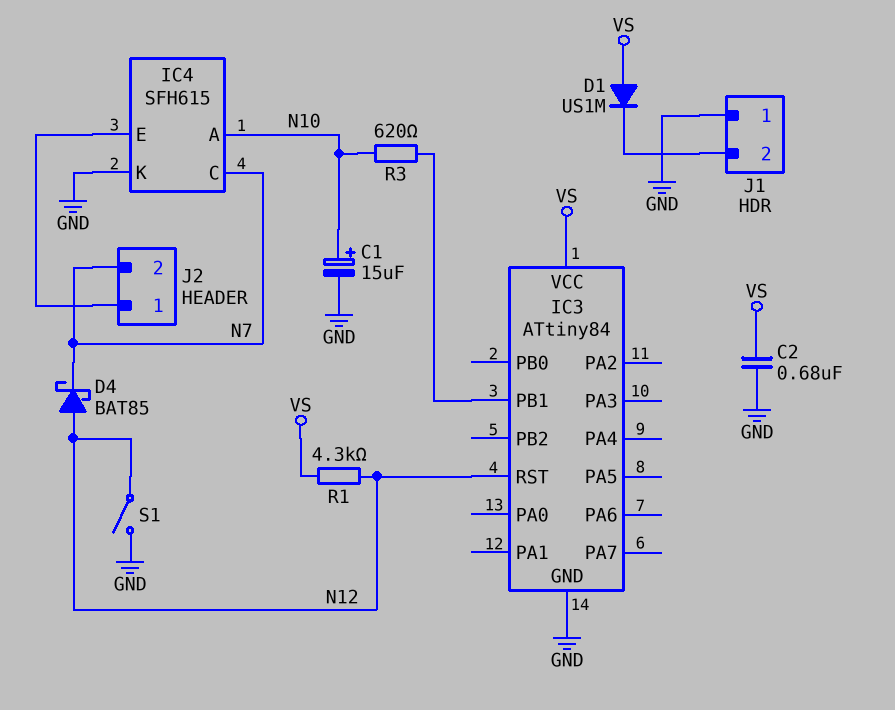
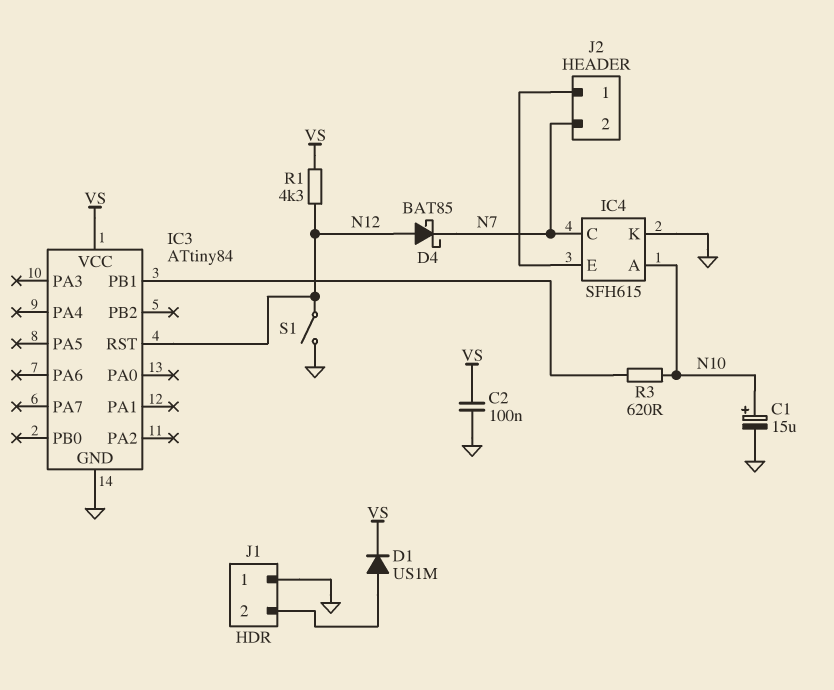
C2: 680nF (GND, VS) -> 100nF (GND, VS)
D1: diode US1M (A VS, K J1/2) -> diode US1M (A J1/2, K VS)

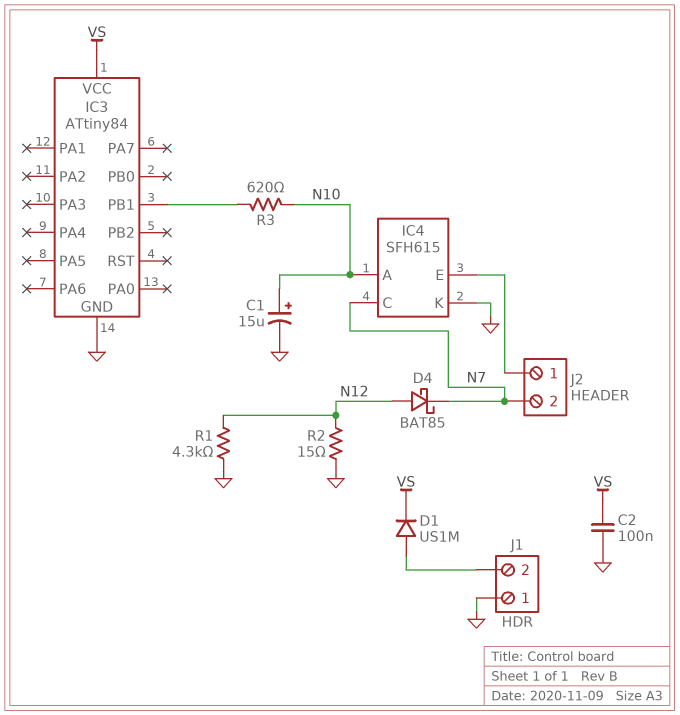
IC3 pin RST: N12 -> none
R1: 4.3k (N12, VS) -> 4.3k (GND, N12)
R2: none -> 15 (GND, N12)
S1: switch (GND, N12) -> none

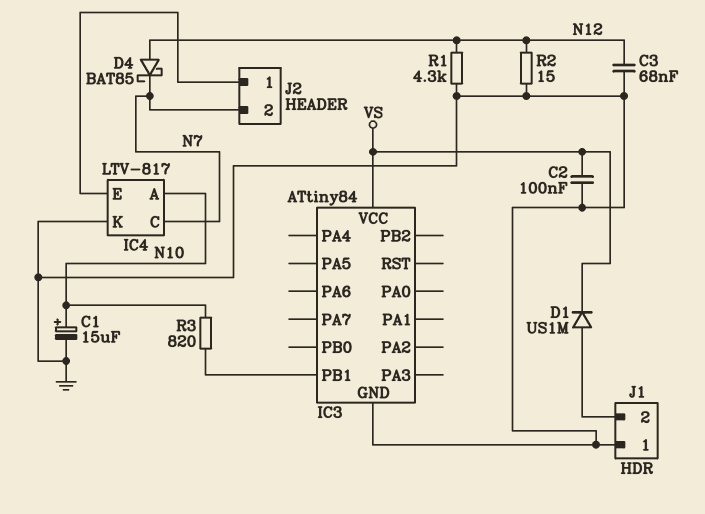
C3: none -> 68nF (GND, N12)
IC4: SFH615 -> LTV-817
R3: 620 (IC3/PB1, N10) -> 820 (IC3/PB1, N10)

